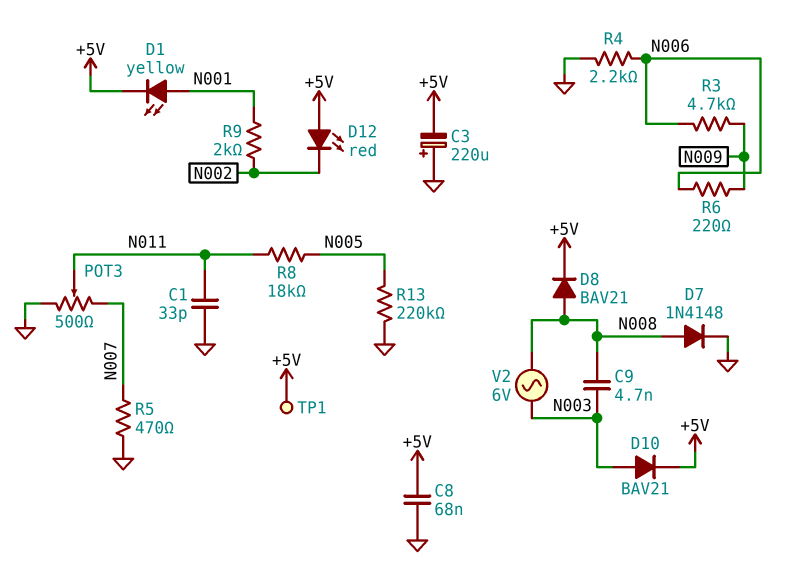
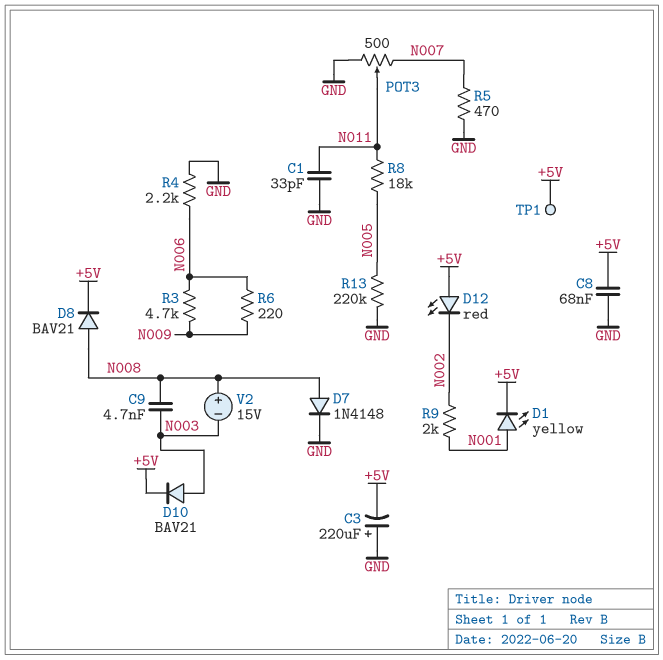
V2: AC 6V (N003, N008) -> 15V (plus N008, minus N003)

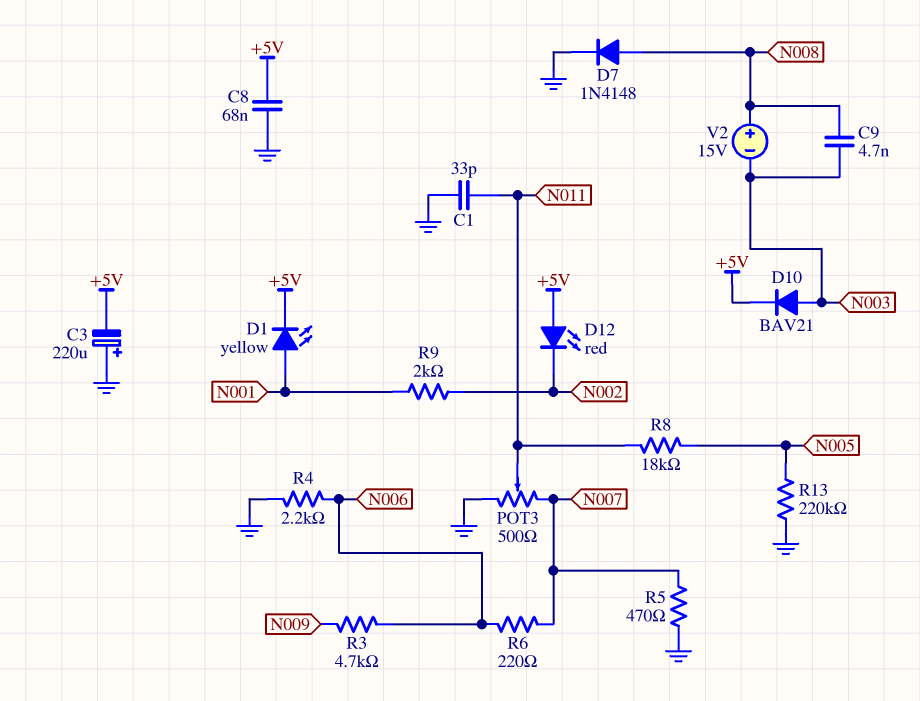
D8: diode BAV21 (A N008, K +5V) -> none
R6: 220 (N006, N009) -> 220 (N006, N007)
TP1: test point (+5V) -> none

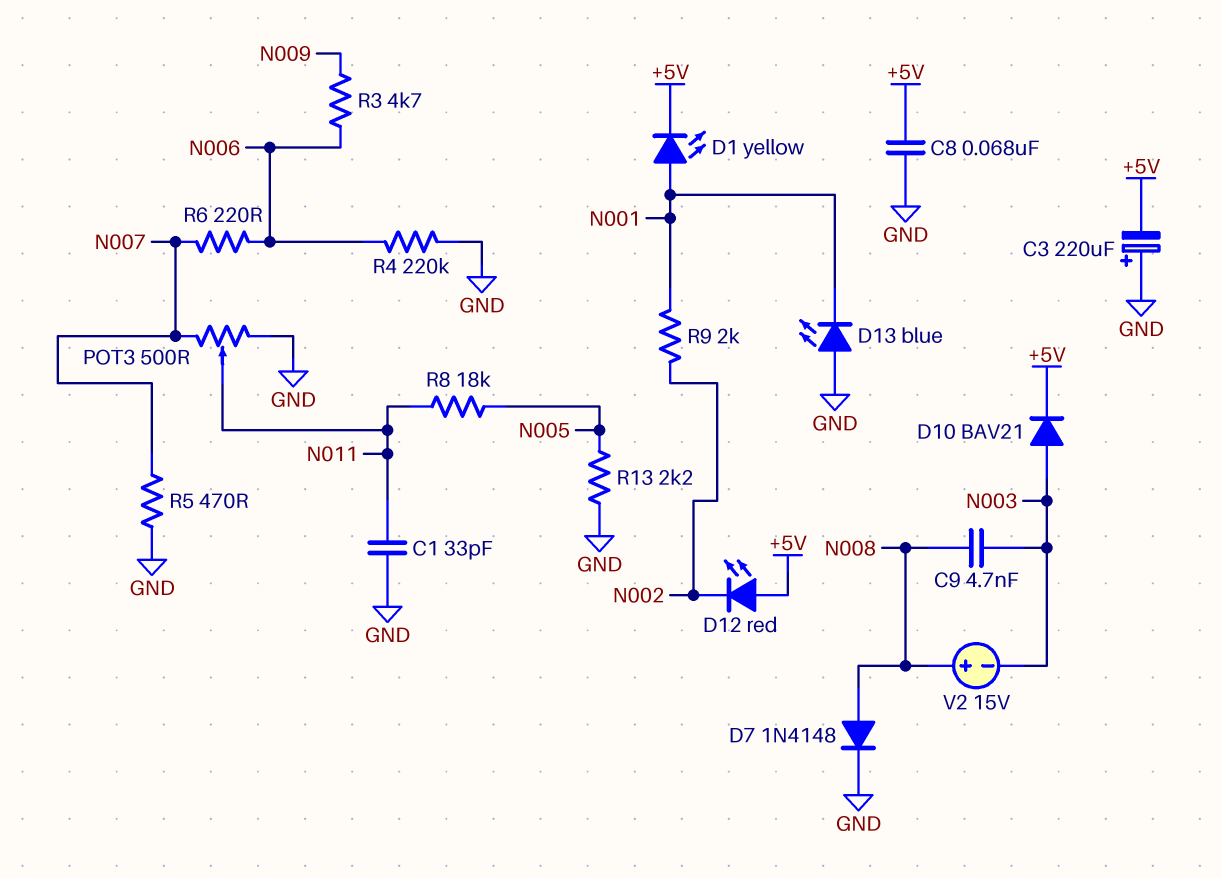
D13: none -> LED blue (A GND, K N001)
R4: 2.2k (GND, N006) -> 220k (GND, N006)
R13: 220k (GND, N005) -> 2.2k (GND, N005)

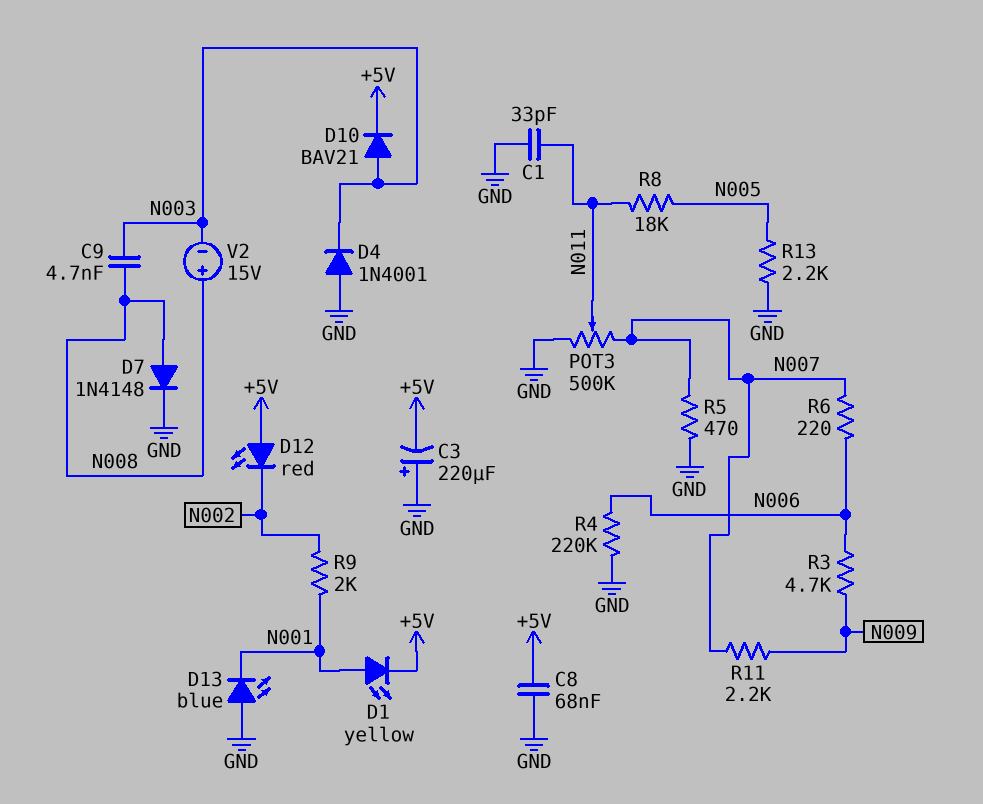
D4: none -> diode 1N4001 (A GND, K N003)
POT3: 500 (GND, N007, wiper N011) -> 500k (GND, N007, wiper N011)
R11: none -> 2.2k (N007, N009)

